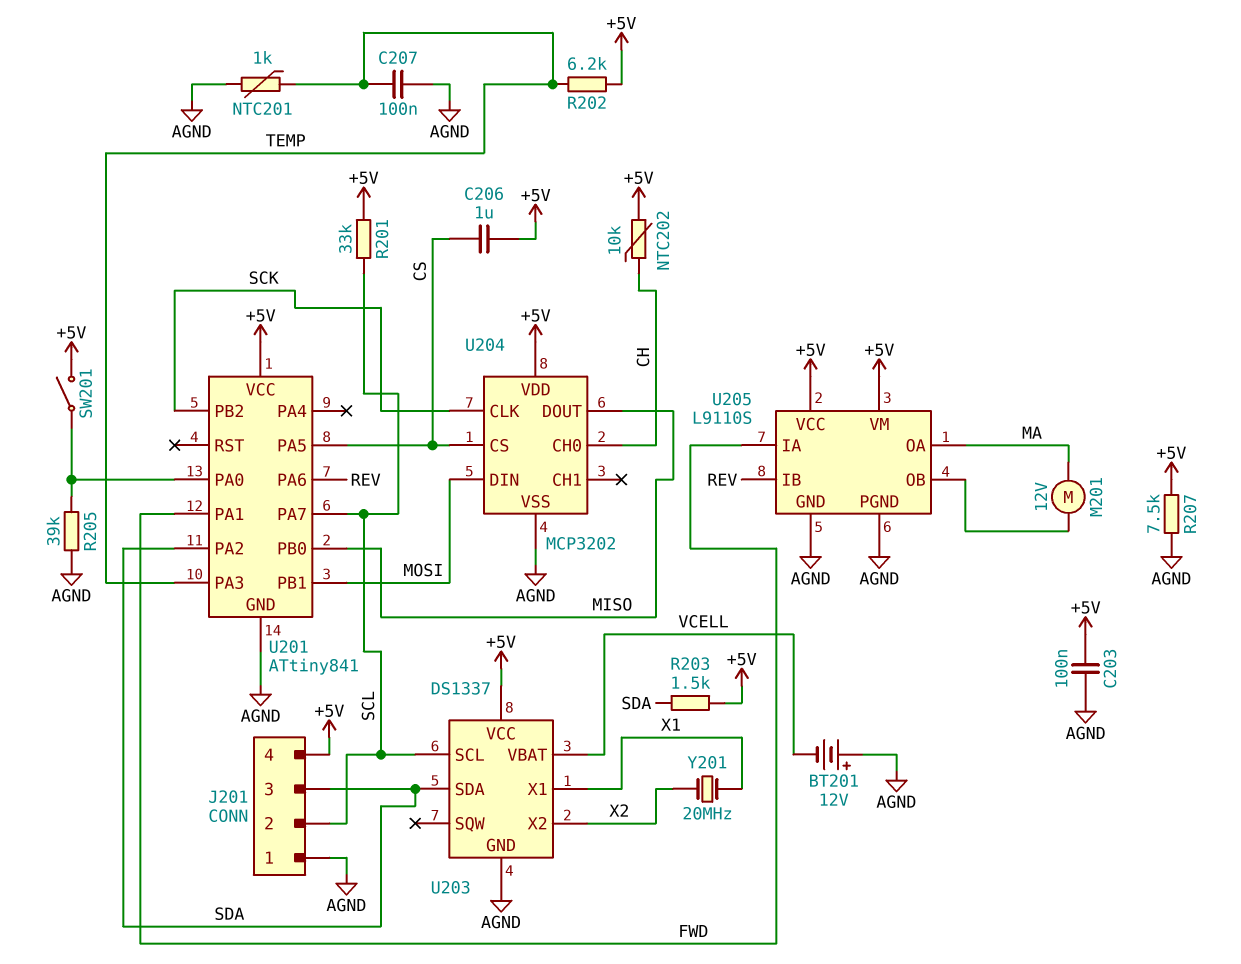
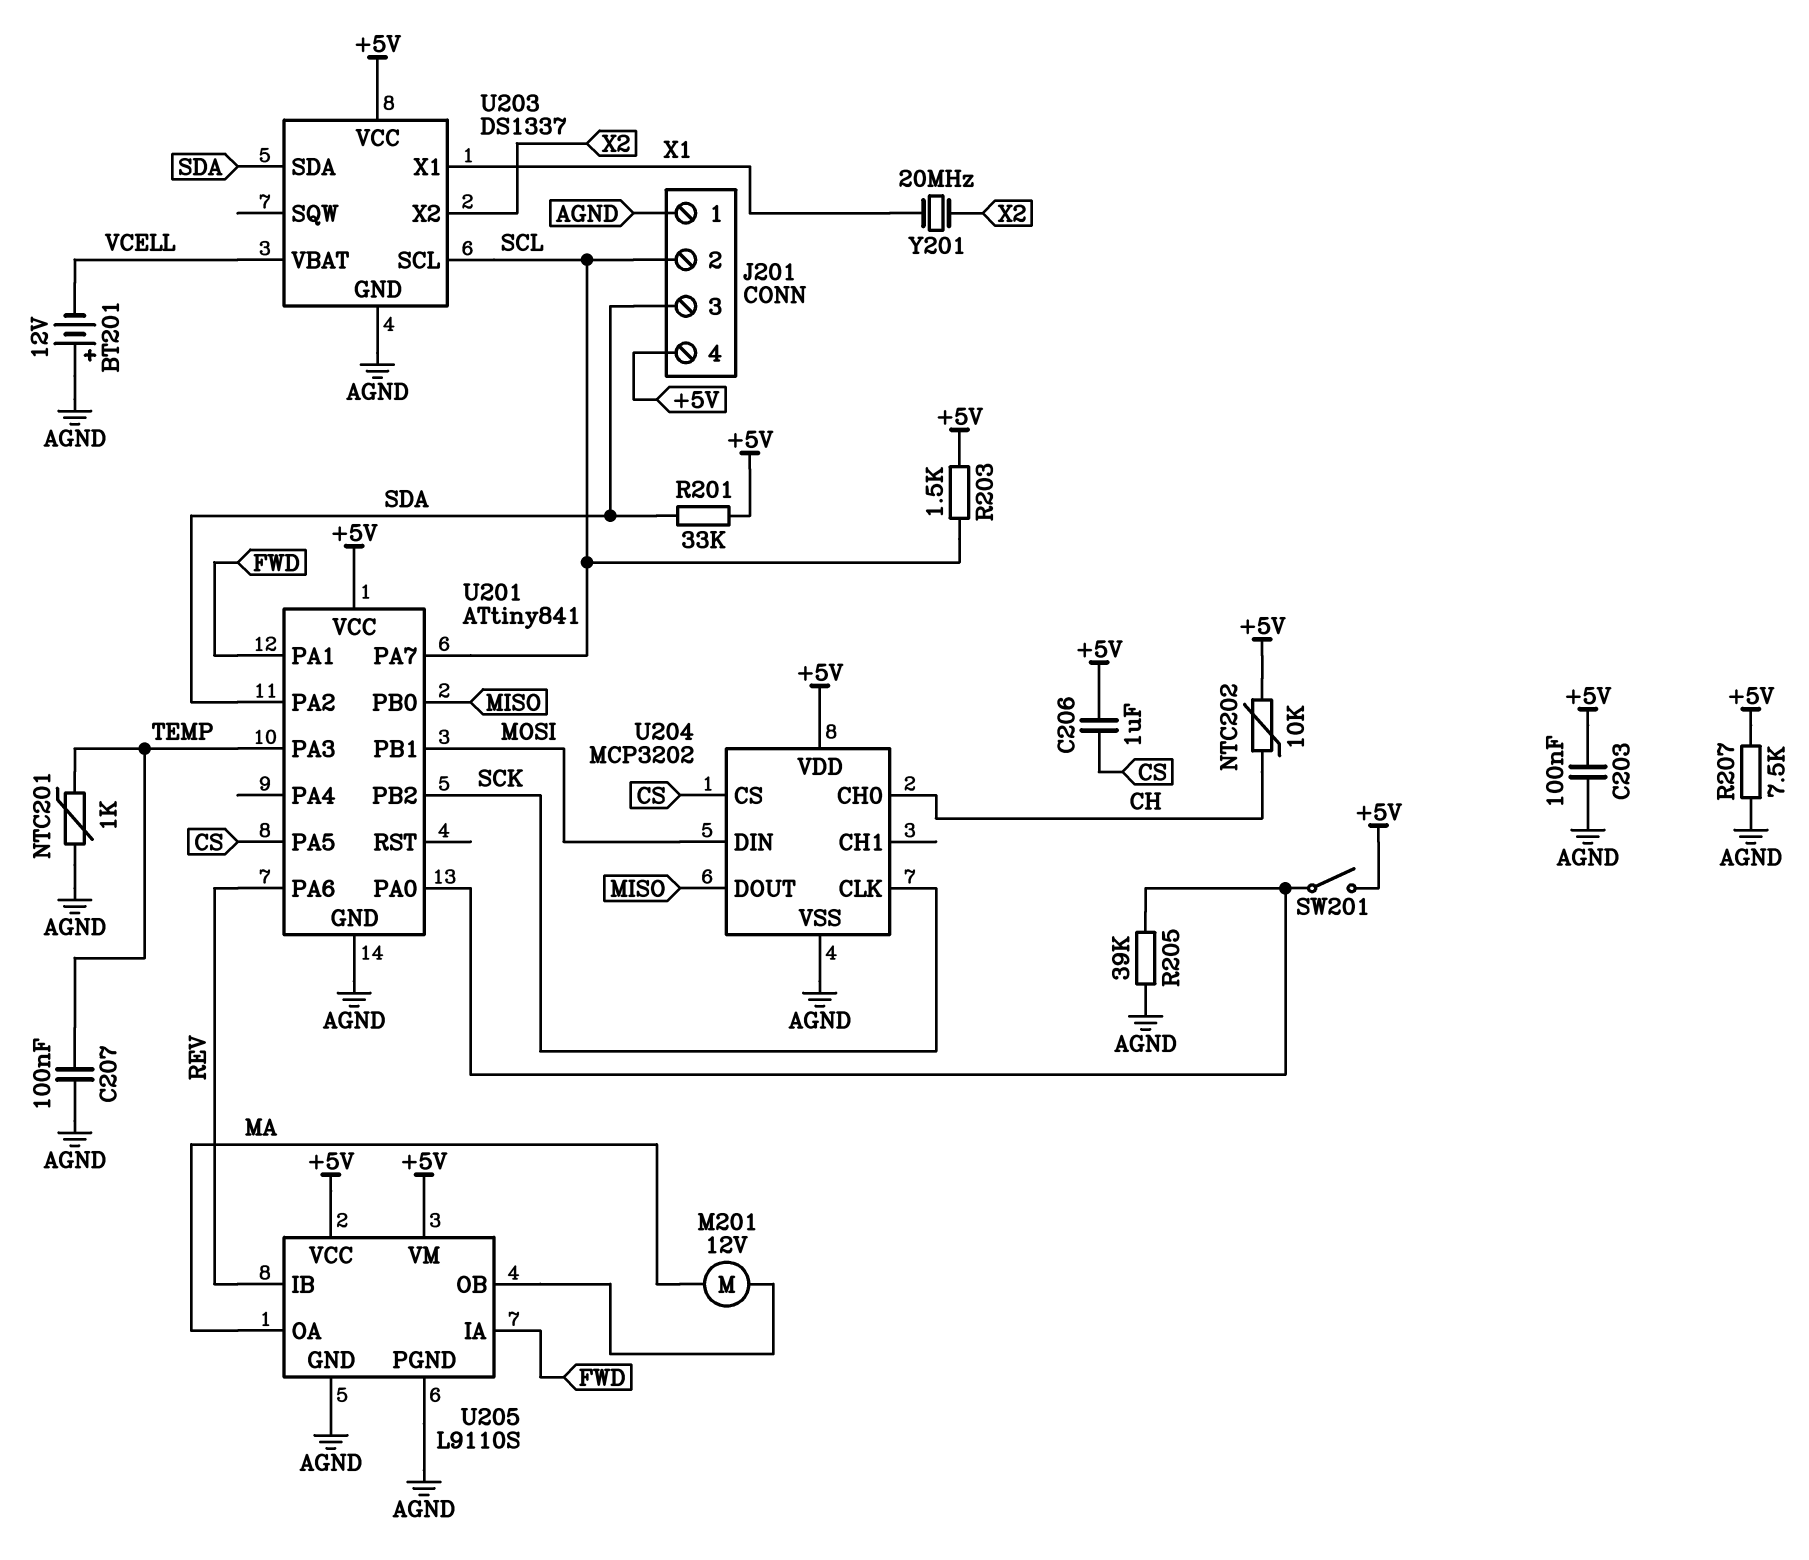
R201: 33k (+5V, SCL) -> 33k (+5V, SDA)
R202: 6.2k (+5V, TEMP) -> none
R203: 1.5k (+5V, SDA) -> 1.5k (+5V, SCL)

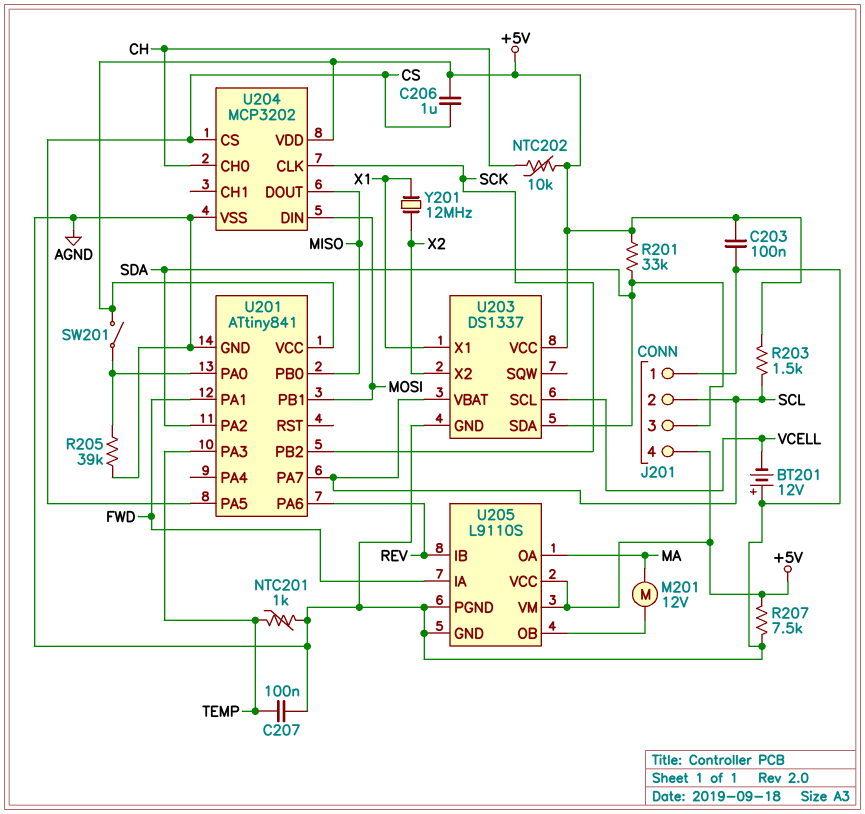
U203 pin SCL: SCL -> VCELL
U203 pin VBAT: VCELL -> SCL
Y201: 20MHz (X1, X2) -> 12MHz (X1, X2)

